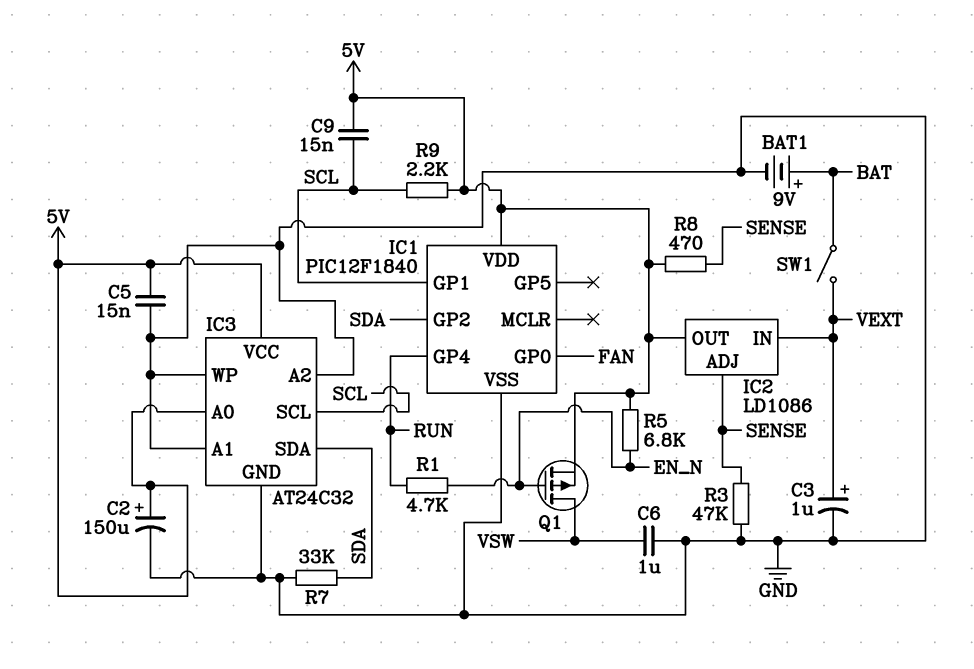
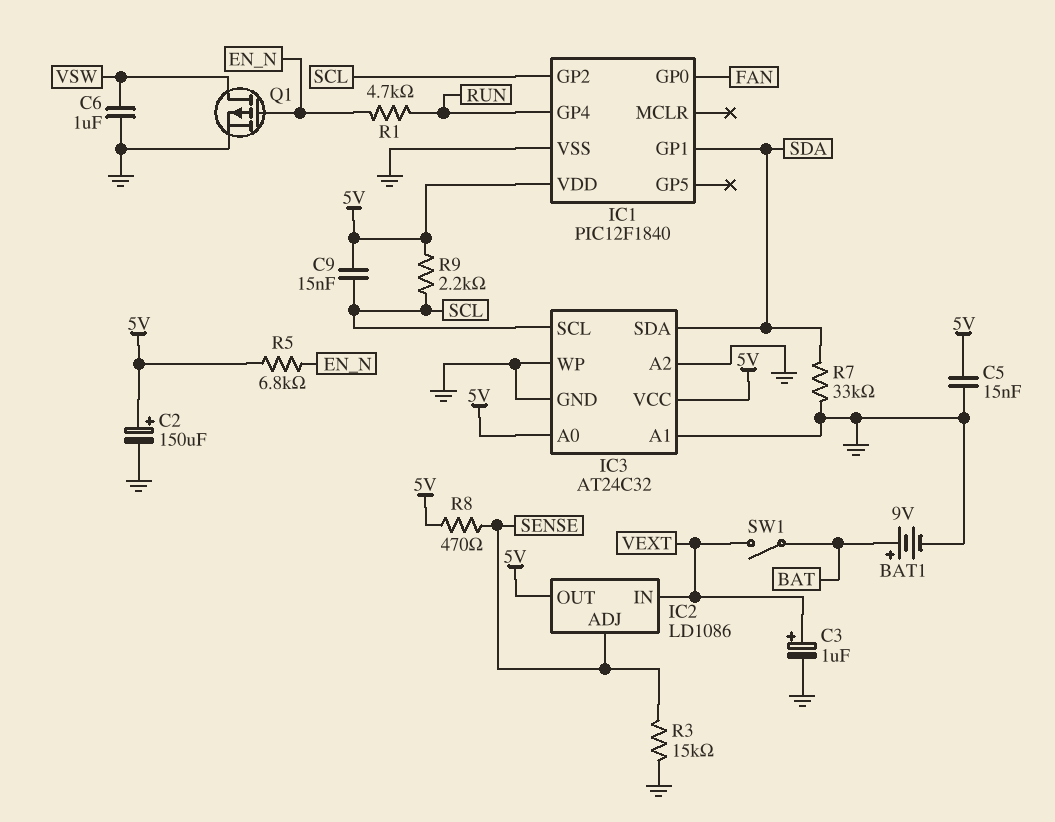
IC1 pin GP1: SCL -> SDA
IC1 pin GP2: SDA -> SCL
Q1: PMOS (G EN_N, D VSW, S 5V) -> PMOS (G EN_N, D VSW, S GND)
R3: 47k (GND, SENSE) -> 15k (GND, SENSE)

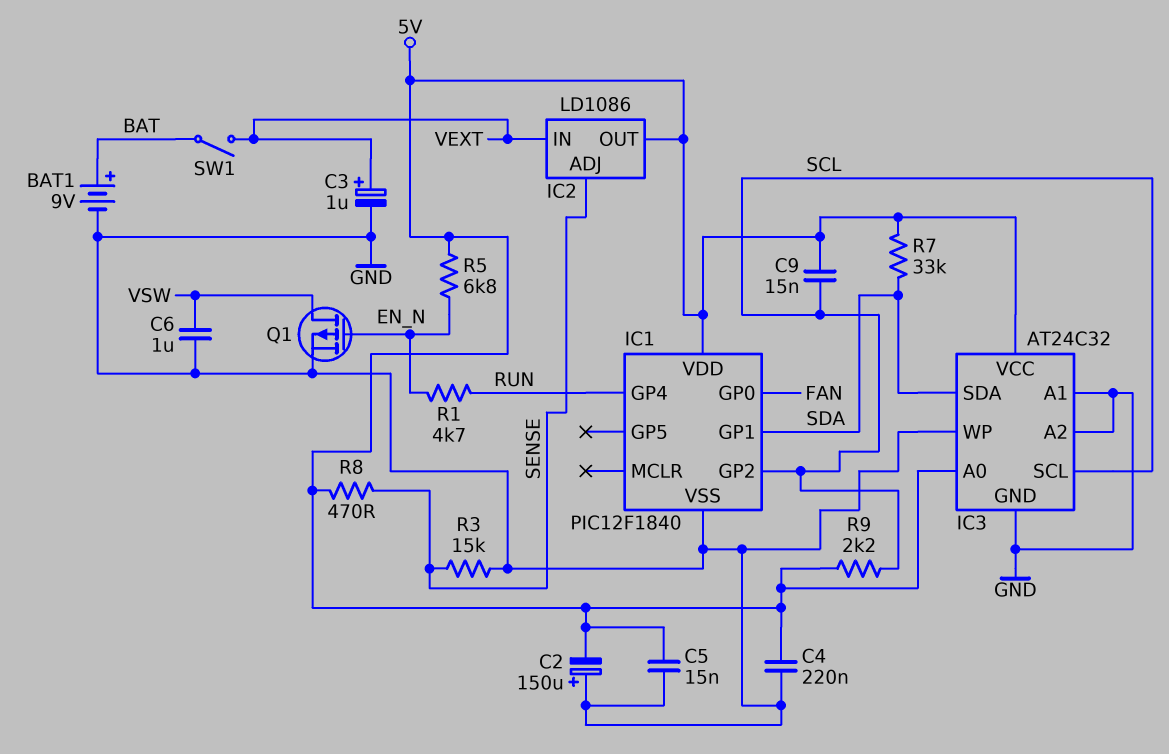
C2: 150uF (plus 5V, minus GND) -> 150uF (plus GND, minus 5V)
C4: none -> 220nF (5V, GND)
R7: 33k (GND, SDA) -> 33k (5V, SDA)

